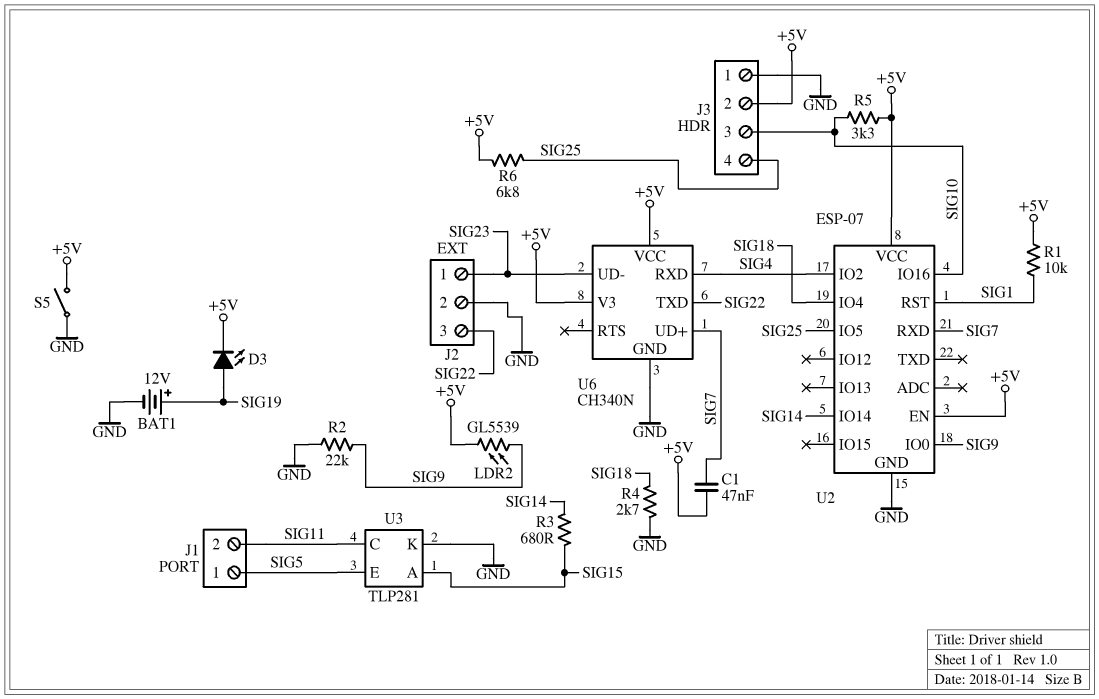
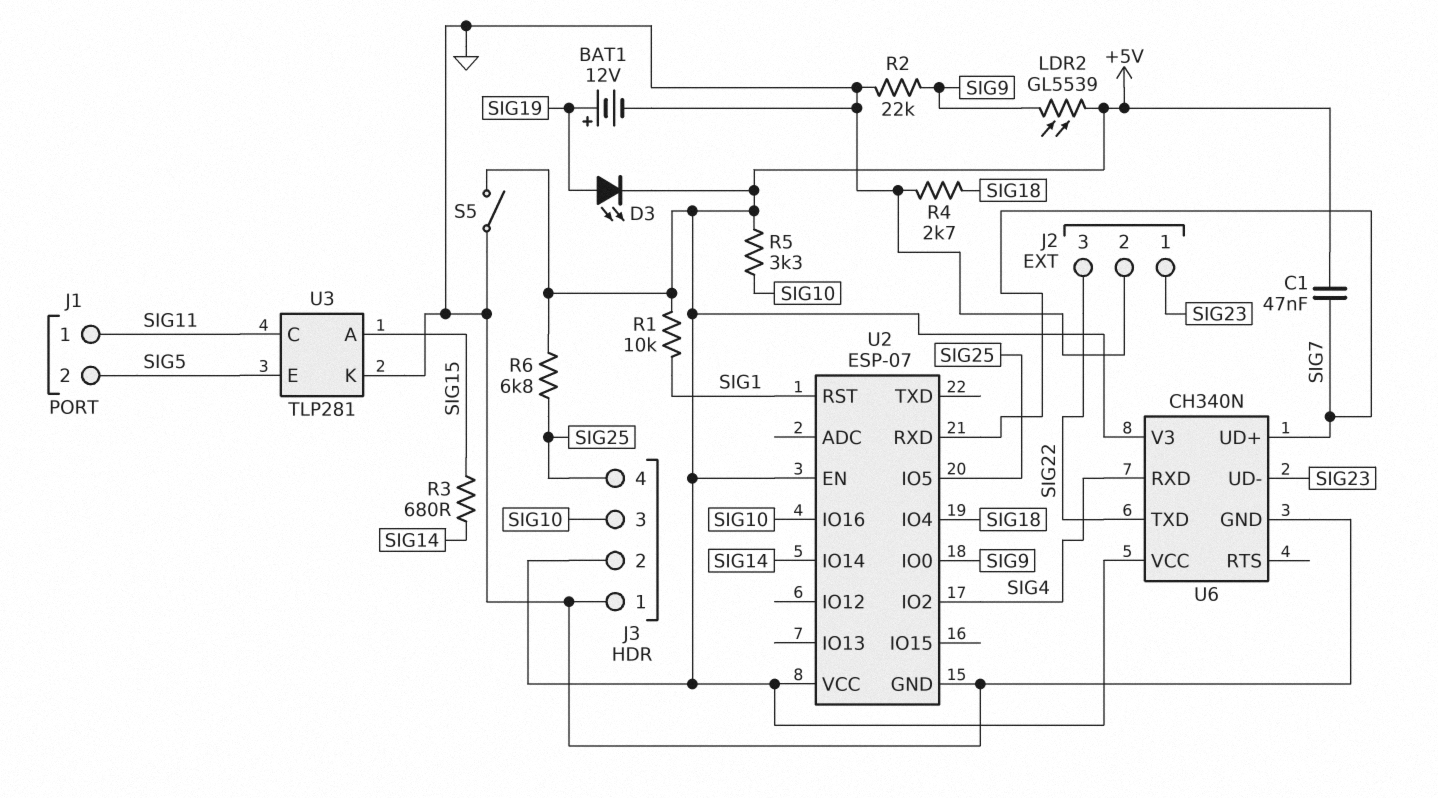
J1 pin 1: SIG5 -> SIG11
J1 pin 2: SIG11 -> SIG5

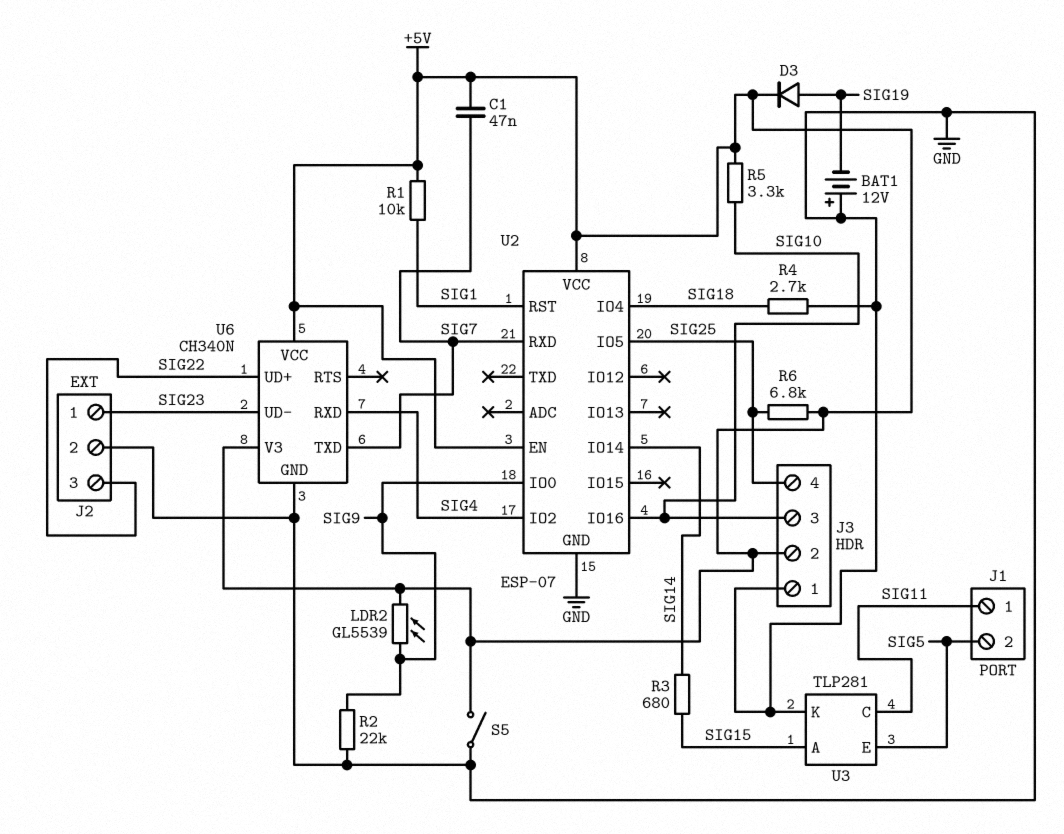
BAT1: 12V (plus SIG19, minus GND) -> 12V (plus GND, minus SIG19)
D3: LED (A SIG19, K +5V) -> diode (A SIG19, K +5V)
U6 pin TXD: SIG22 -> SIG7
U6 pin UD+: SIG7 -> SIG22

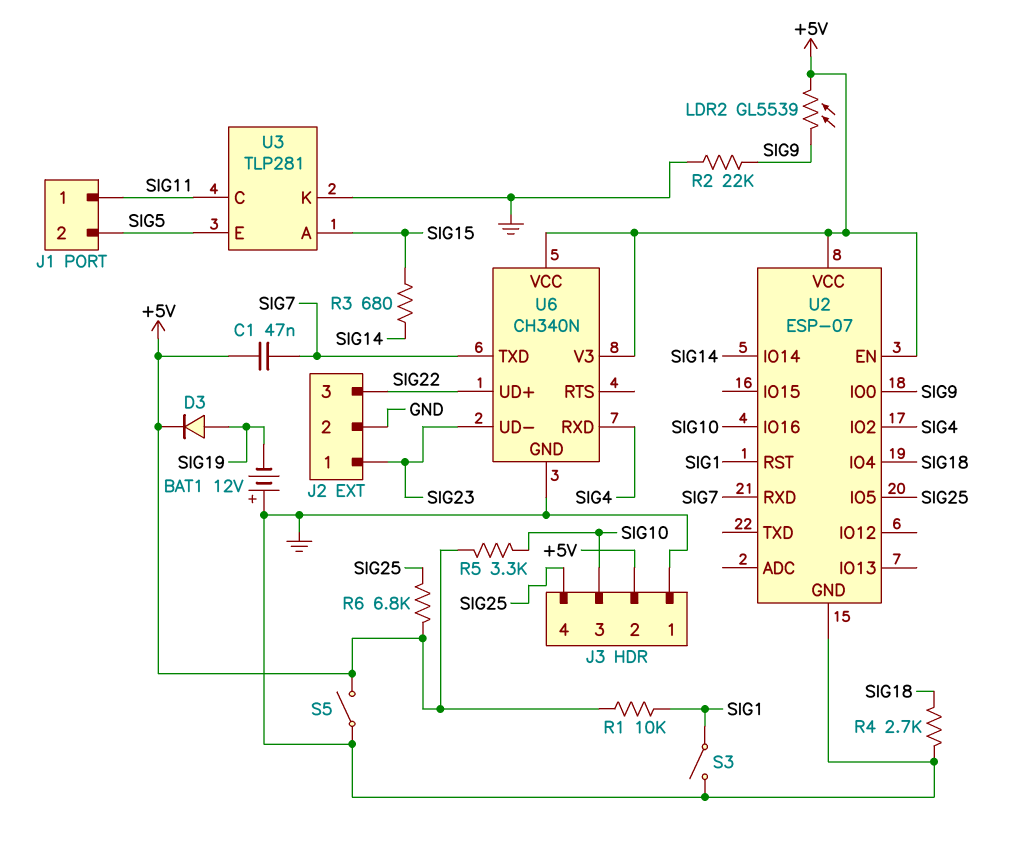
S3: none -> switch (GND, SIG1)

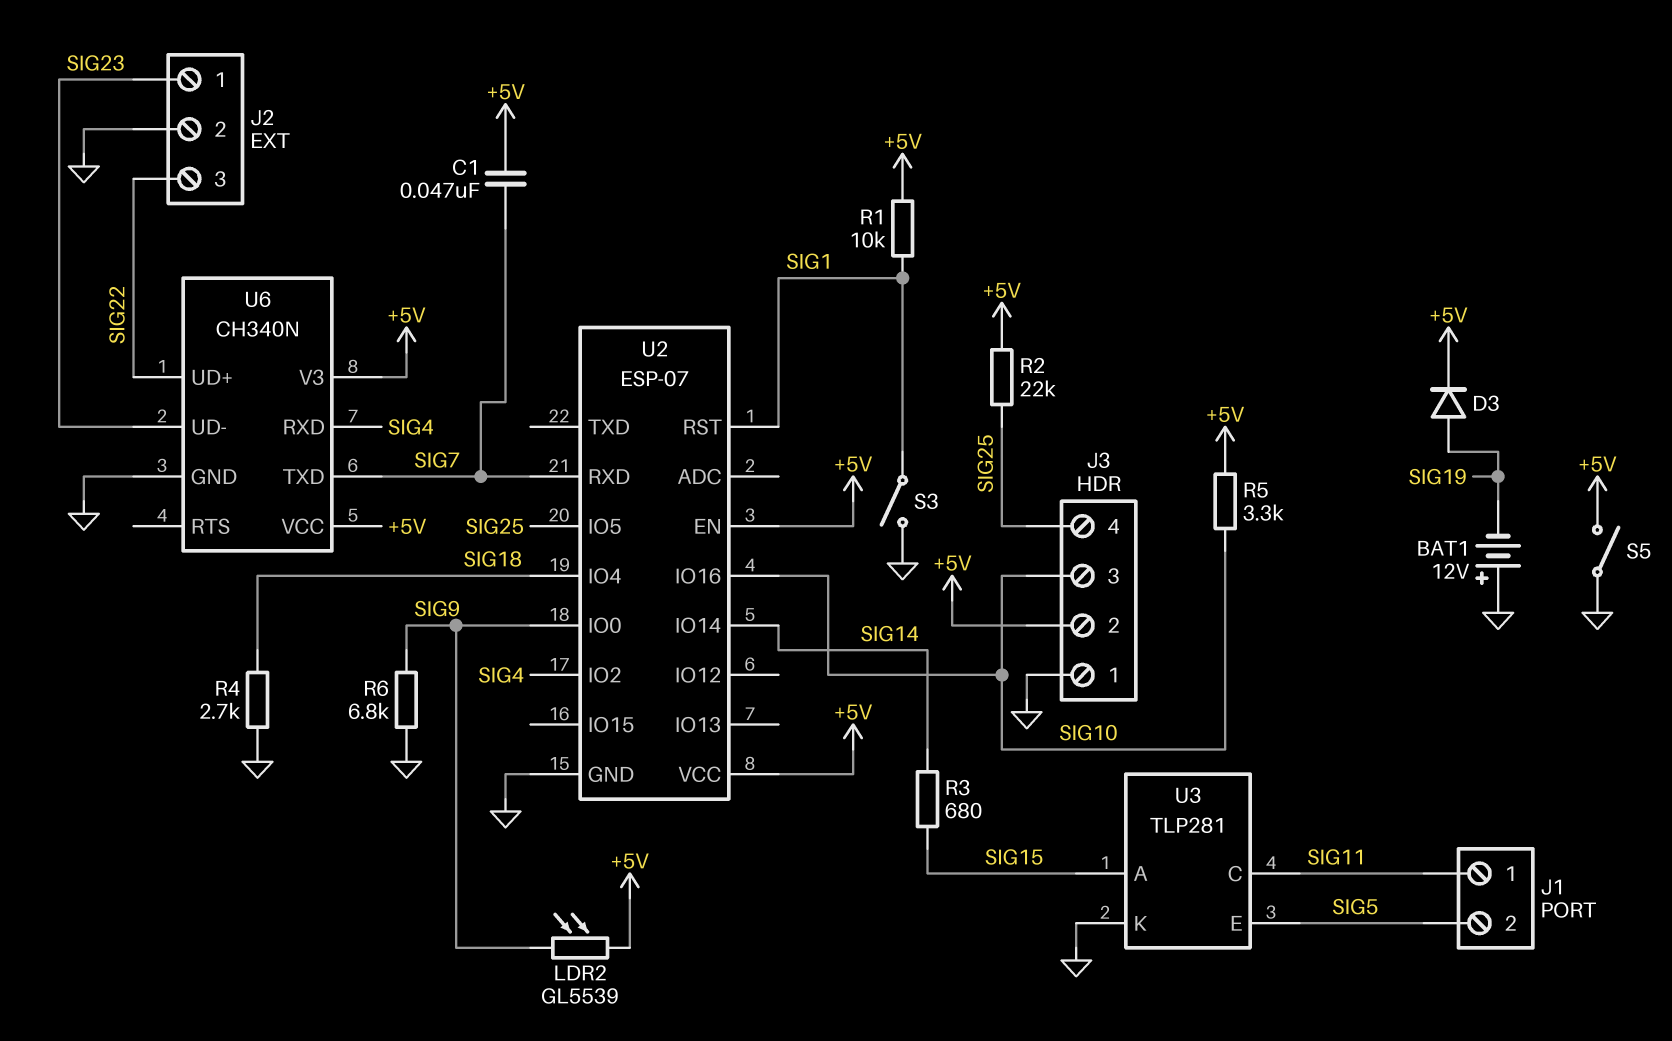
R2: 22k (GND, SIG9) -> 22k (+5V, SIG25)
R6: 6.8k (+5V, SIG25) -> 6.8k (GND, SIG9)

